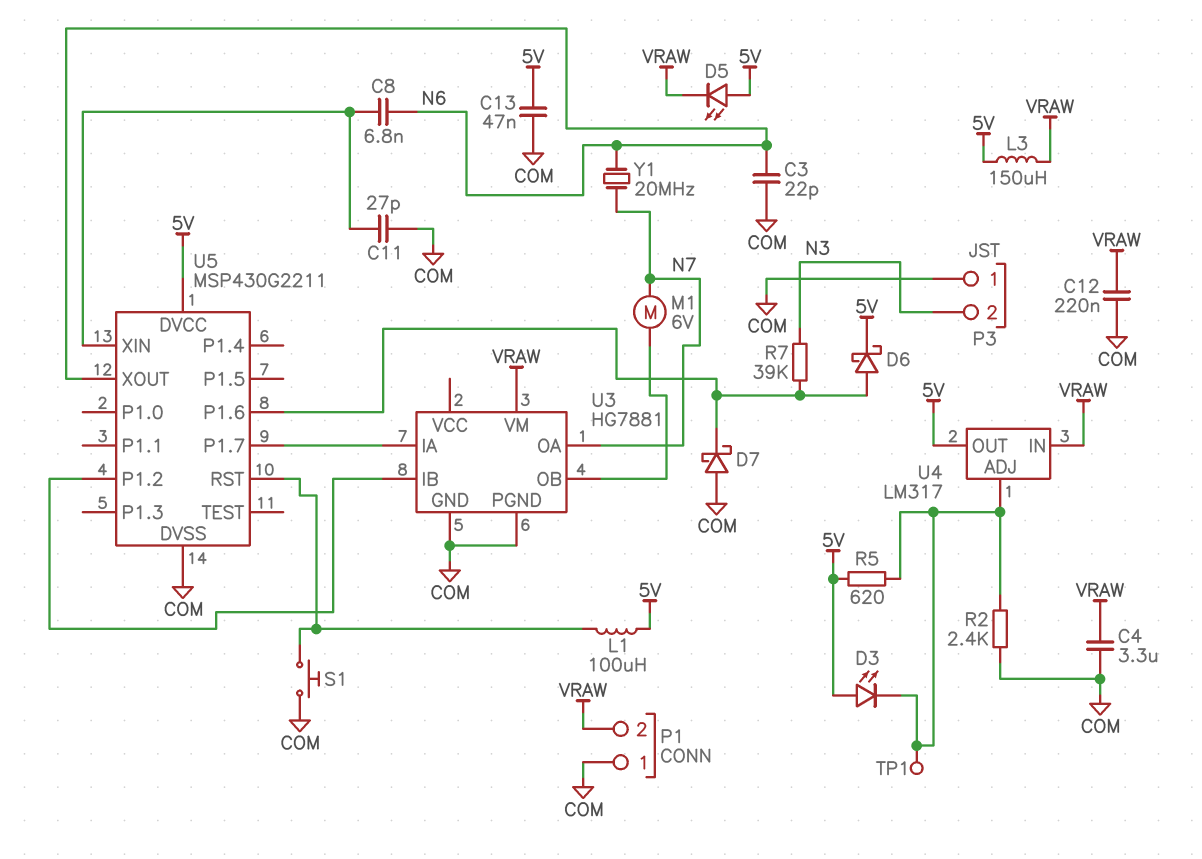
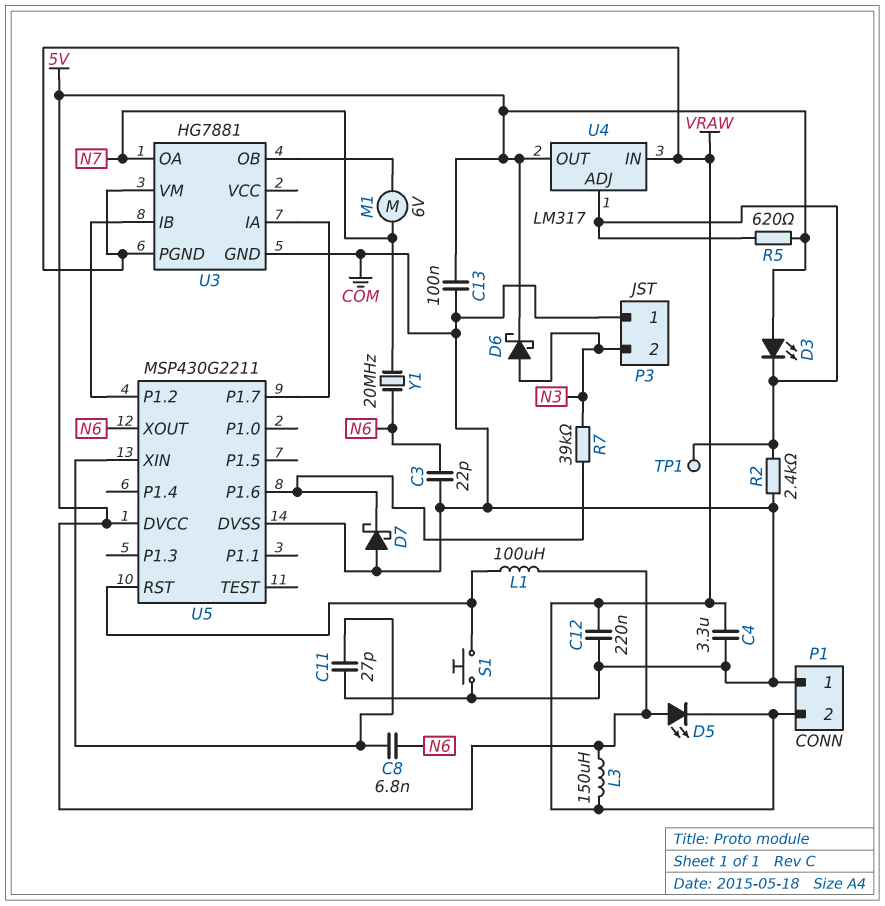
C13: 47nF (5V, COM) -> 100nF (5V, COM)
D6: schottky (A U5/P1.6, K 5V) -> schottky (A N3, K 5V)
U3 pin PGND: COM -> VRAW

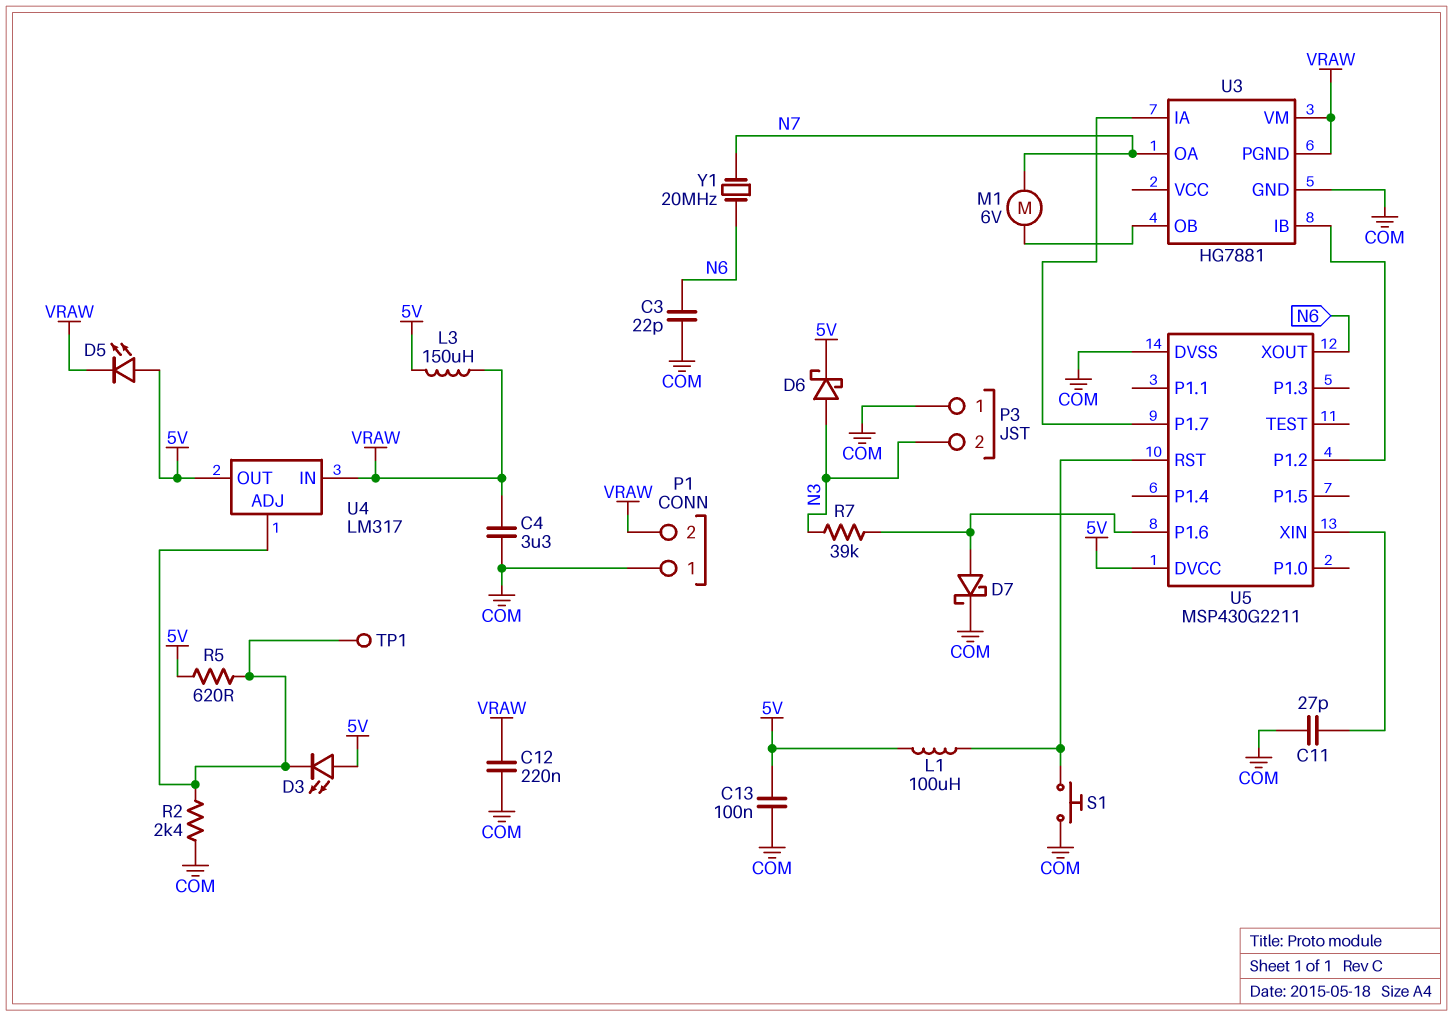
C8: 6.8nF (N6, U5/XIN) -> none
D7: schottky (A COM, K U5/P1.6) -> schottky (A U5/P1.6, K COM)

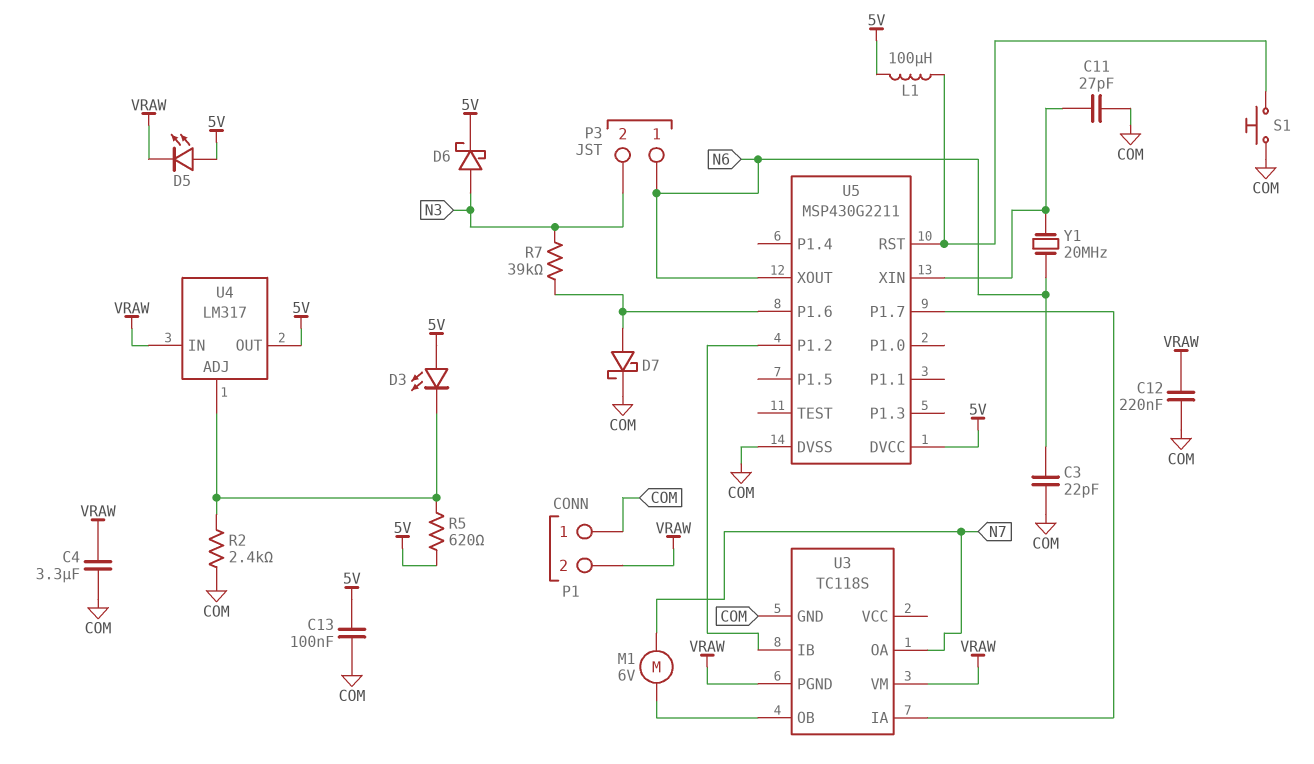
L3: 150uH (5V, VRAW) -> none
P3 pin 1: COM -> N6
TP1: test point (U4/ADJ) -> none
U3: HG7881 -> TC118S
Y1: 20MHz (N6, N7) -> 20MHz (N6, U5/XIN)

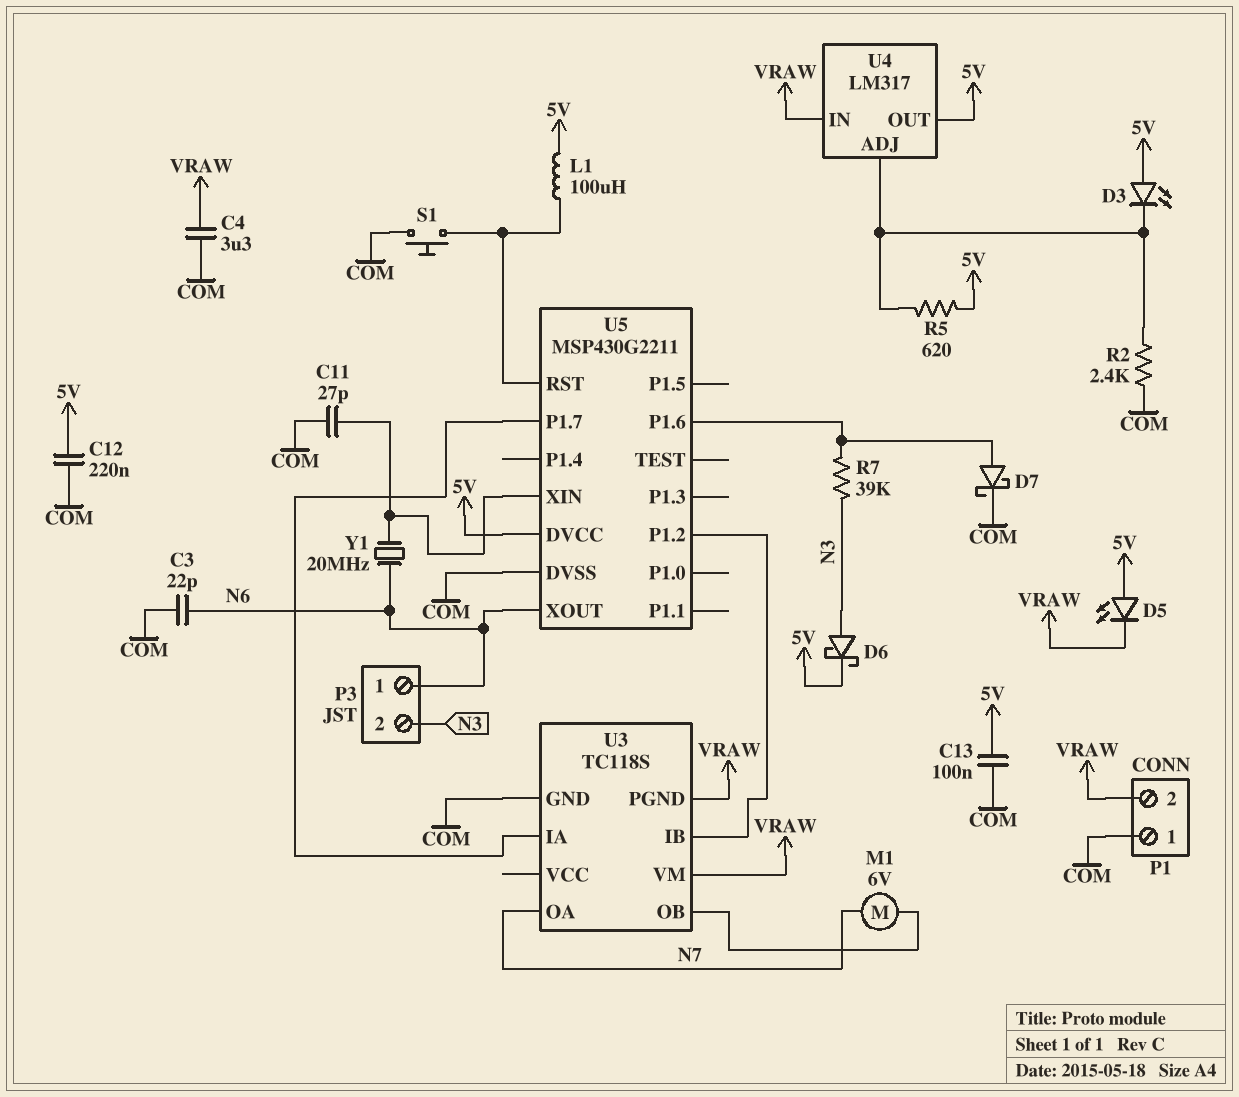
C12: 220nF (COM, VRAW) -> 220nF (5V, COM)

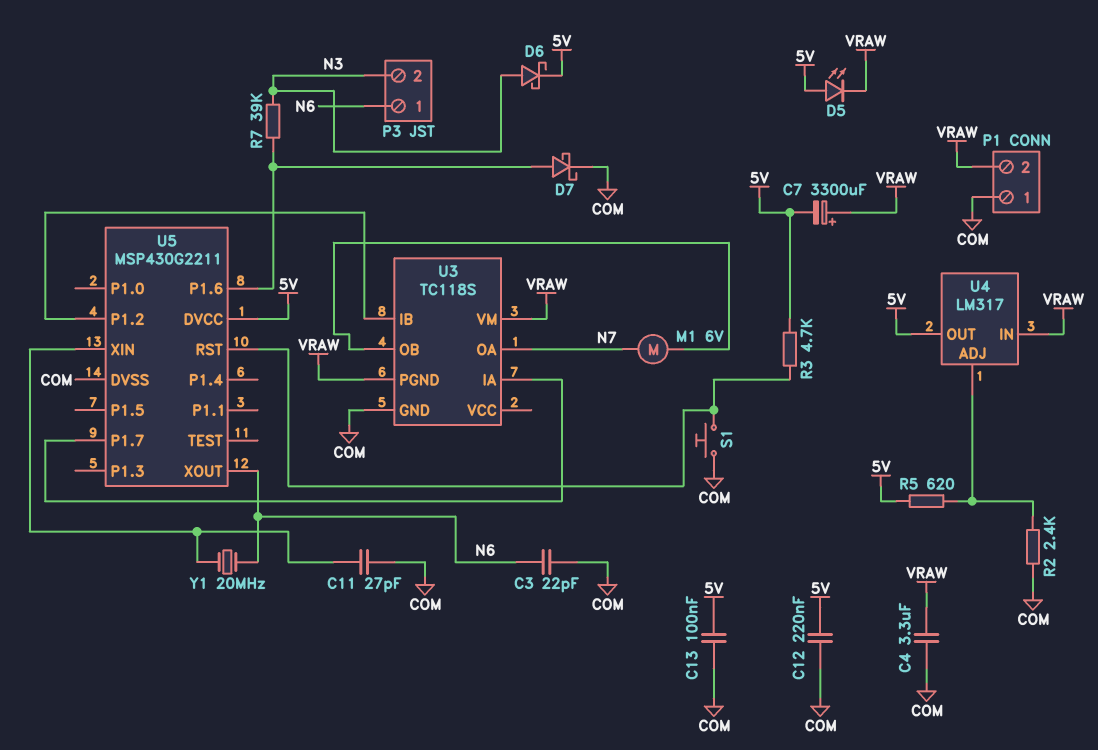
C7: none -> 3300uF (plus VRAW, minus 5V)
D3: LED (A 5V, K U4/ADJ) -> none
L1: 100uH (5V, U5/RST) -> none
R3: none -> 4.7k (5V, U5/RST)

